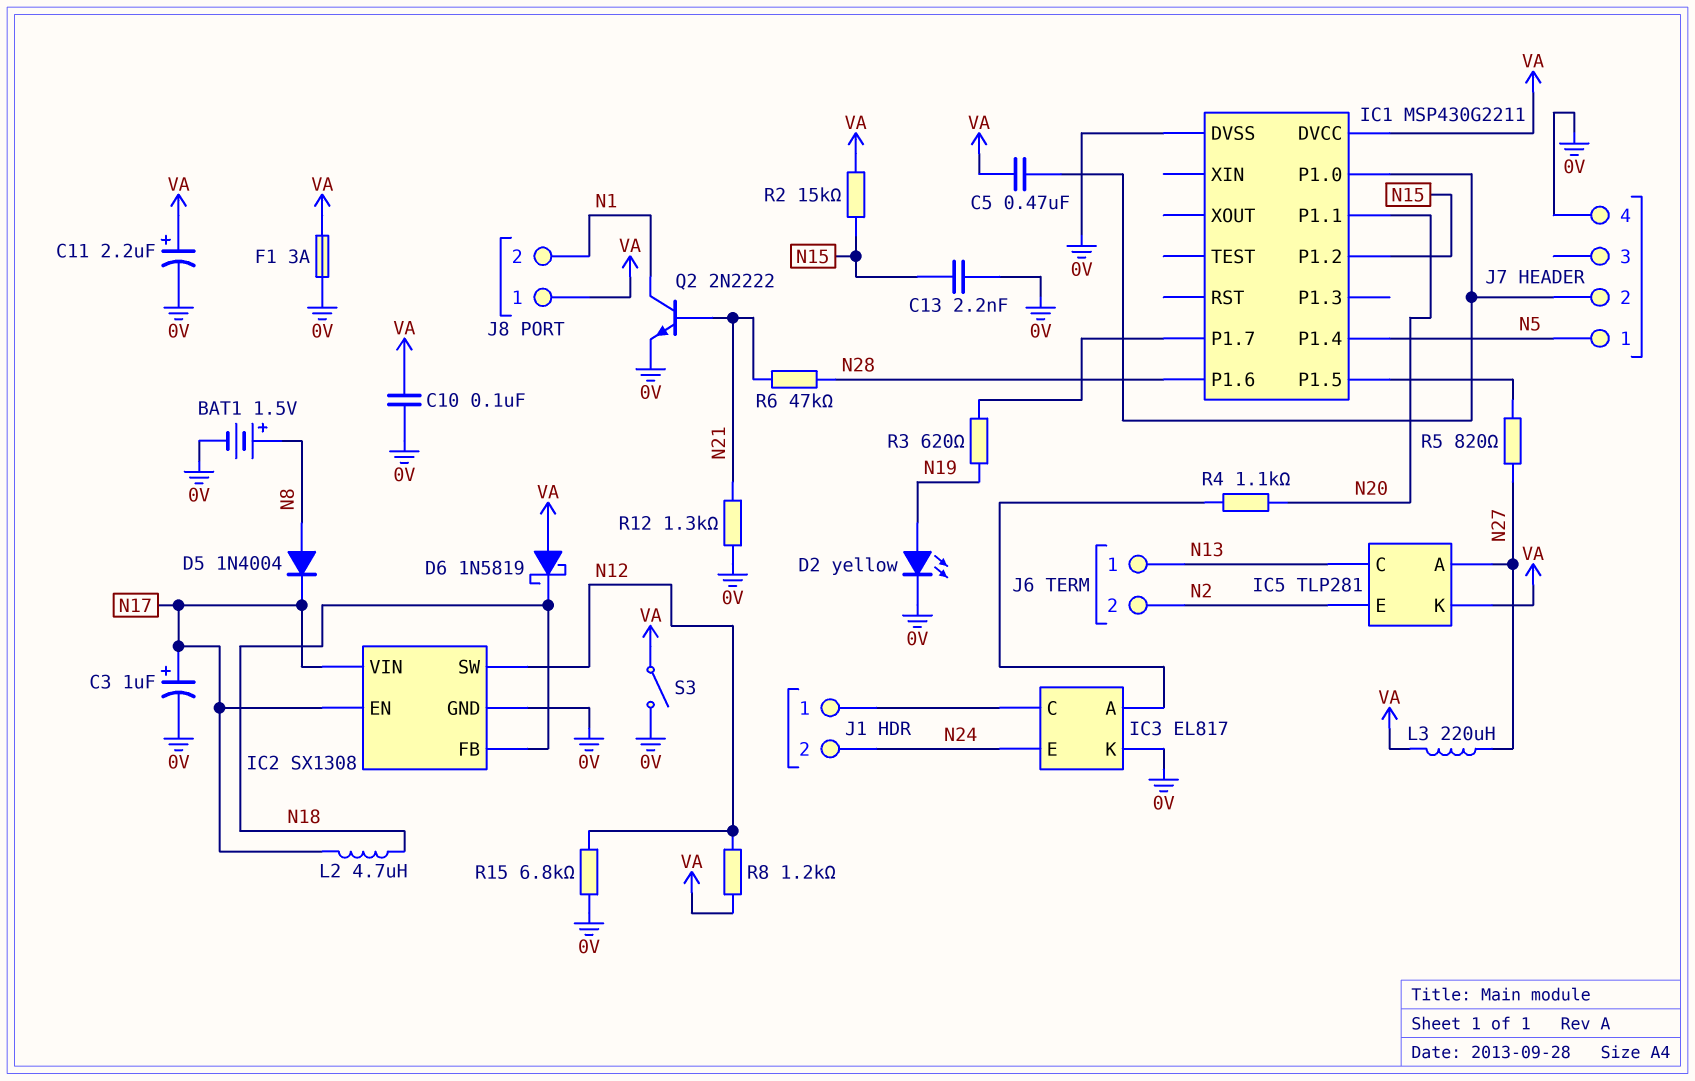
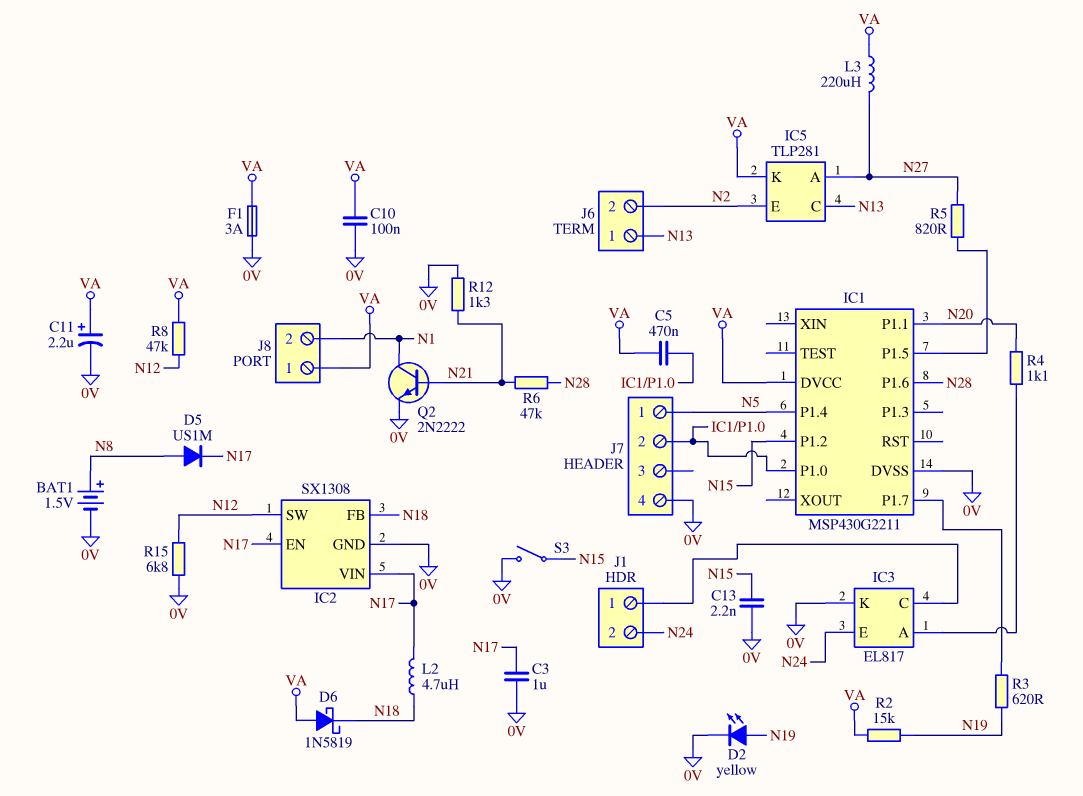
C3: 1uF (plus N17, minus 0V) -> 1uF (0V, N17)
D5: diode 1N4004 (A N8, K N17) -> diode US1M (A N8, K N17)
R2: 15k (N15, VA) -> 15k (N19, VA)
R8: 1.2k (N12, VA) -> 47k (N12, VA)
S3: switch (0V, VA) -> switch (0V, N15)

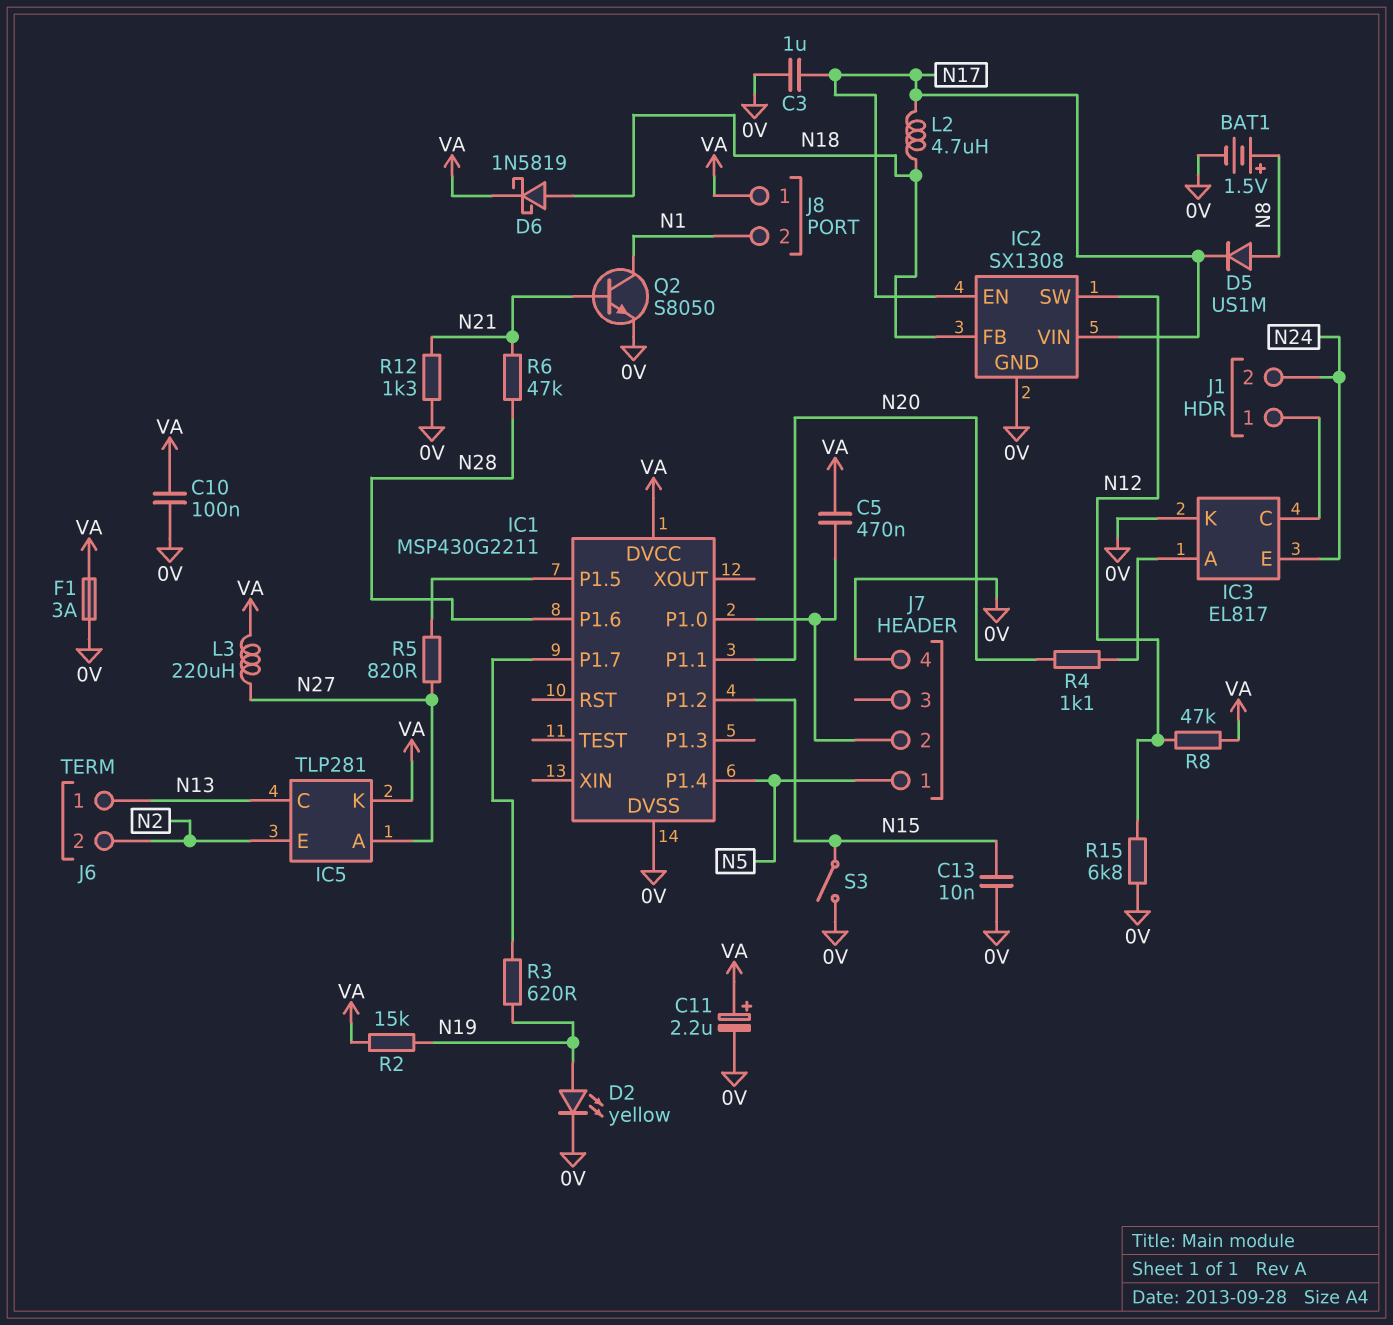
C13: 2.2nF (0V, N15) -> 10nF (0V, N15)
D6: schottky 1N5819 (A VA, K N18) -> schottky 1N5819 (A N18, K VA)
Q2: NPN 2N2222 (B N21, C N1, E 0V) -> NPN S8050 (B N21, C N1, E 0V)

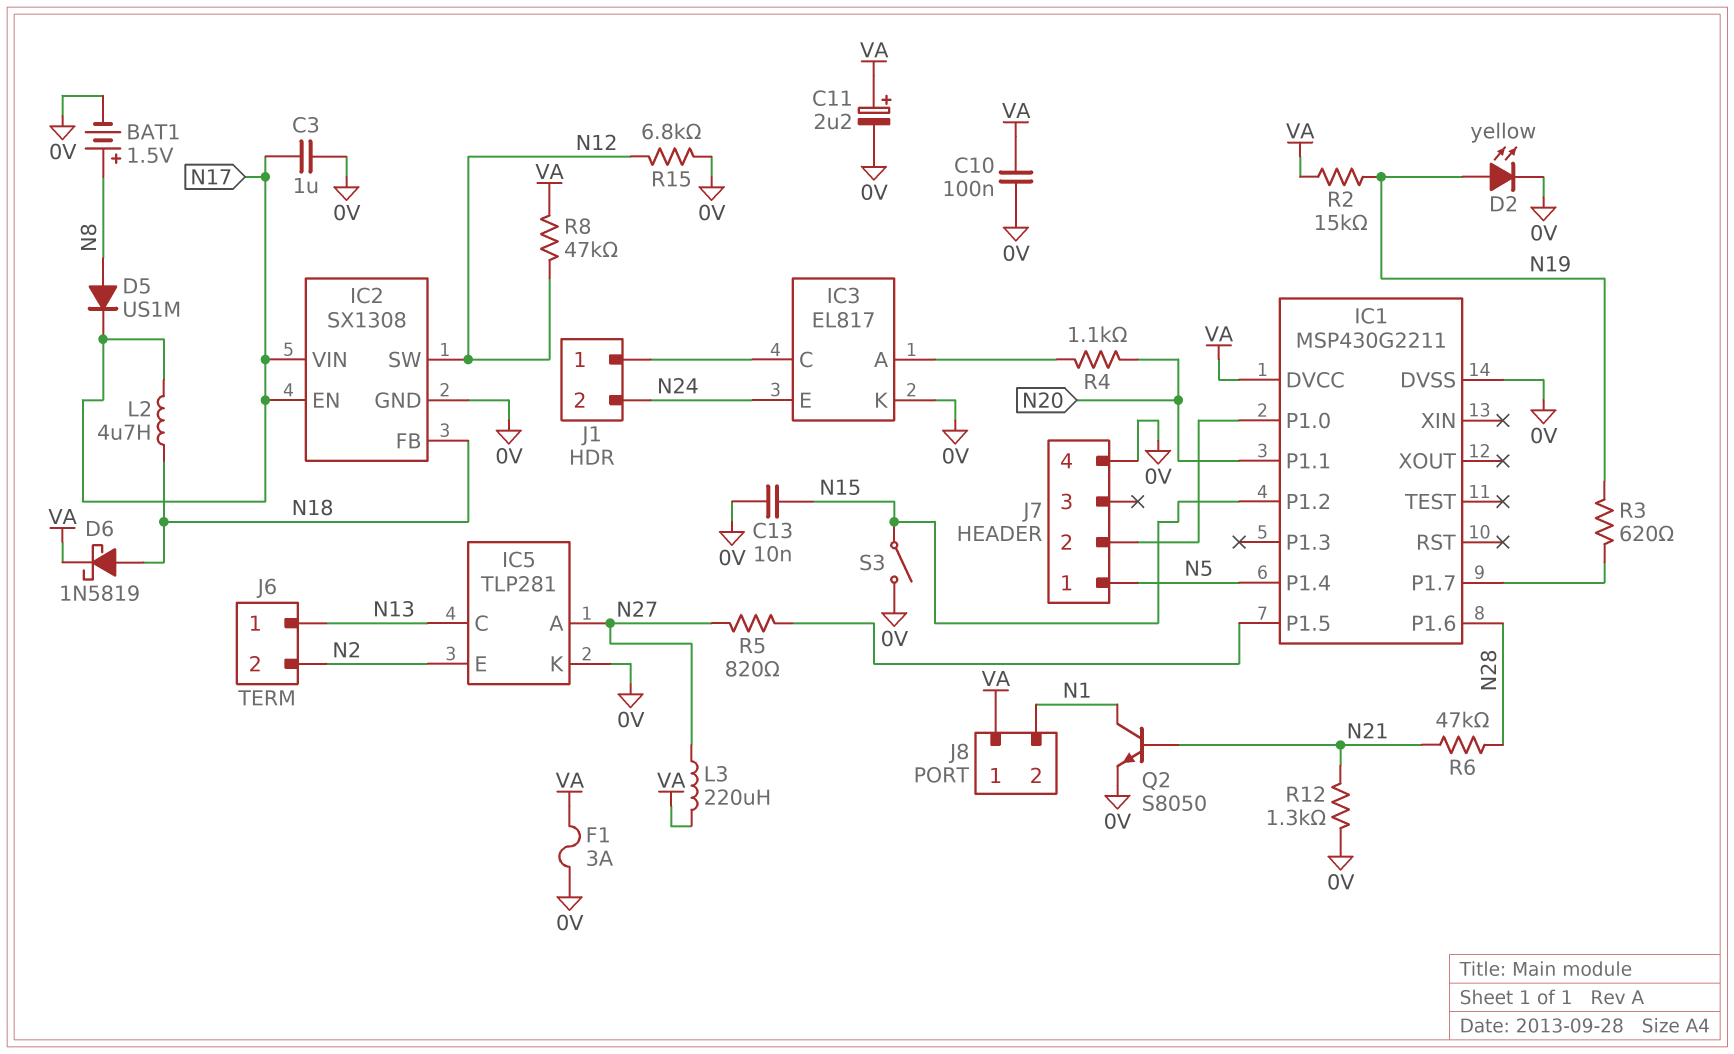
C5: 470nF (IC1/P1.0, VA) -> none
IC5 pin K: VA -> 0V

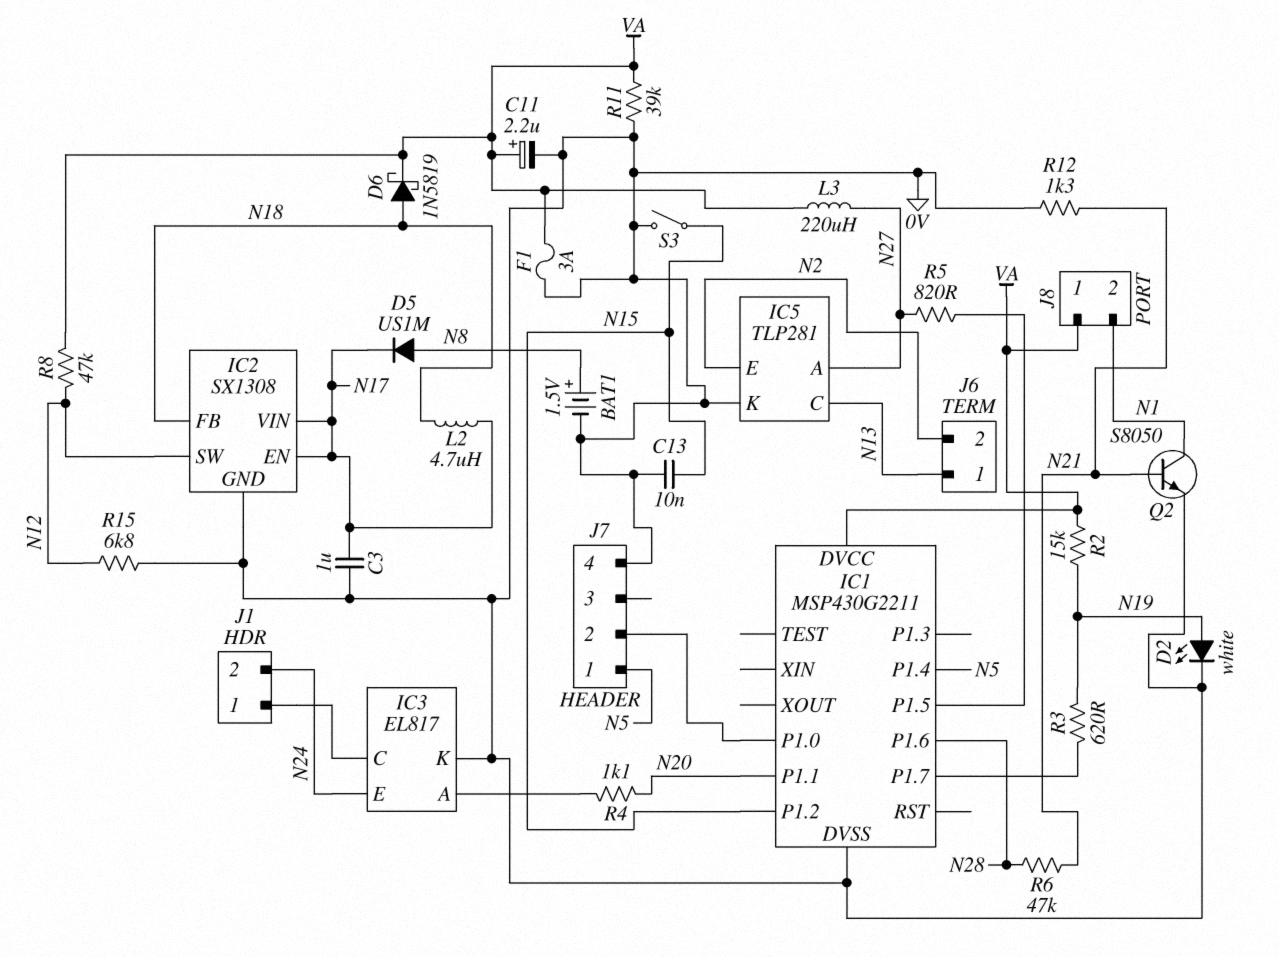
C10: 100nF (0V, VA) -> none
D2: LED yellow (A N19, K 0V) -> LED white (A N19, K 0V)
R11: none -> 39k (0V, VA)

